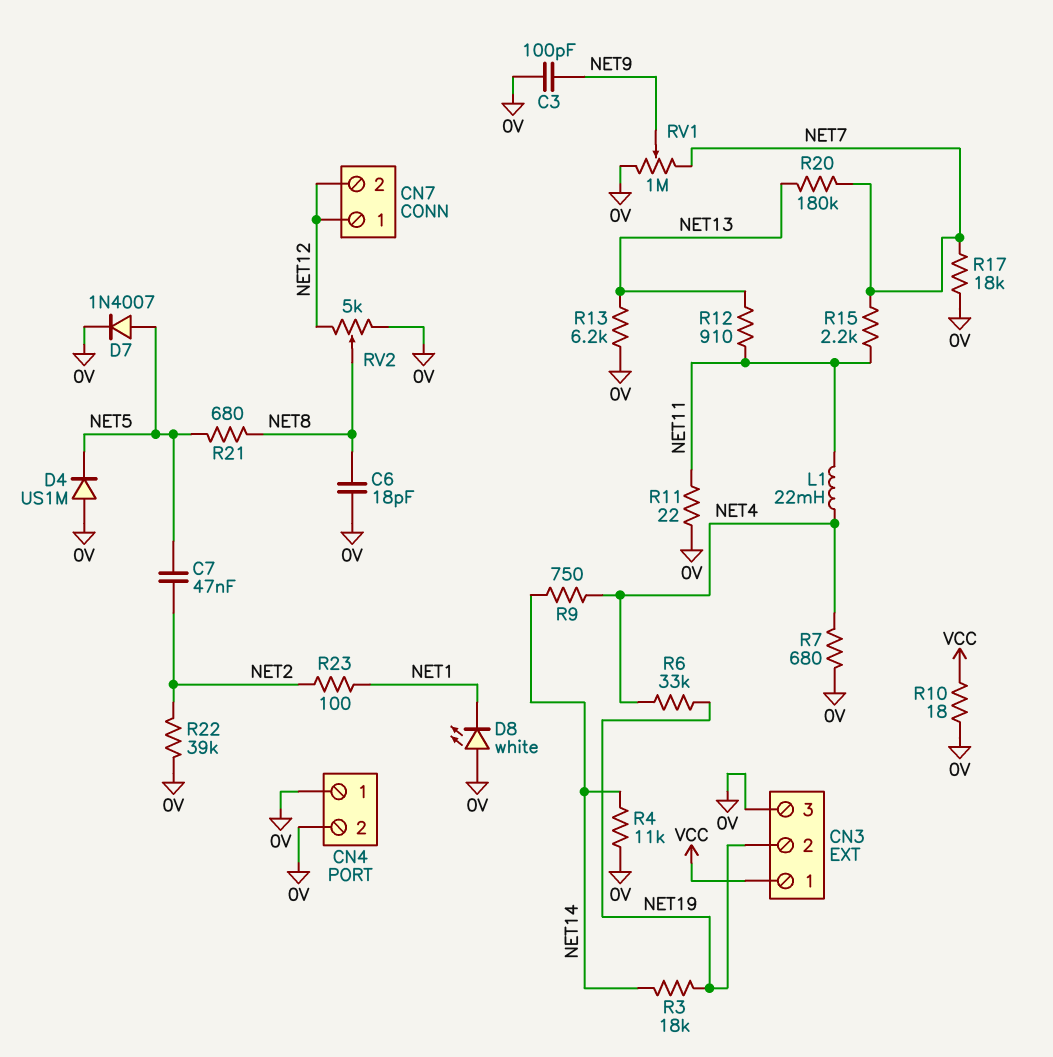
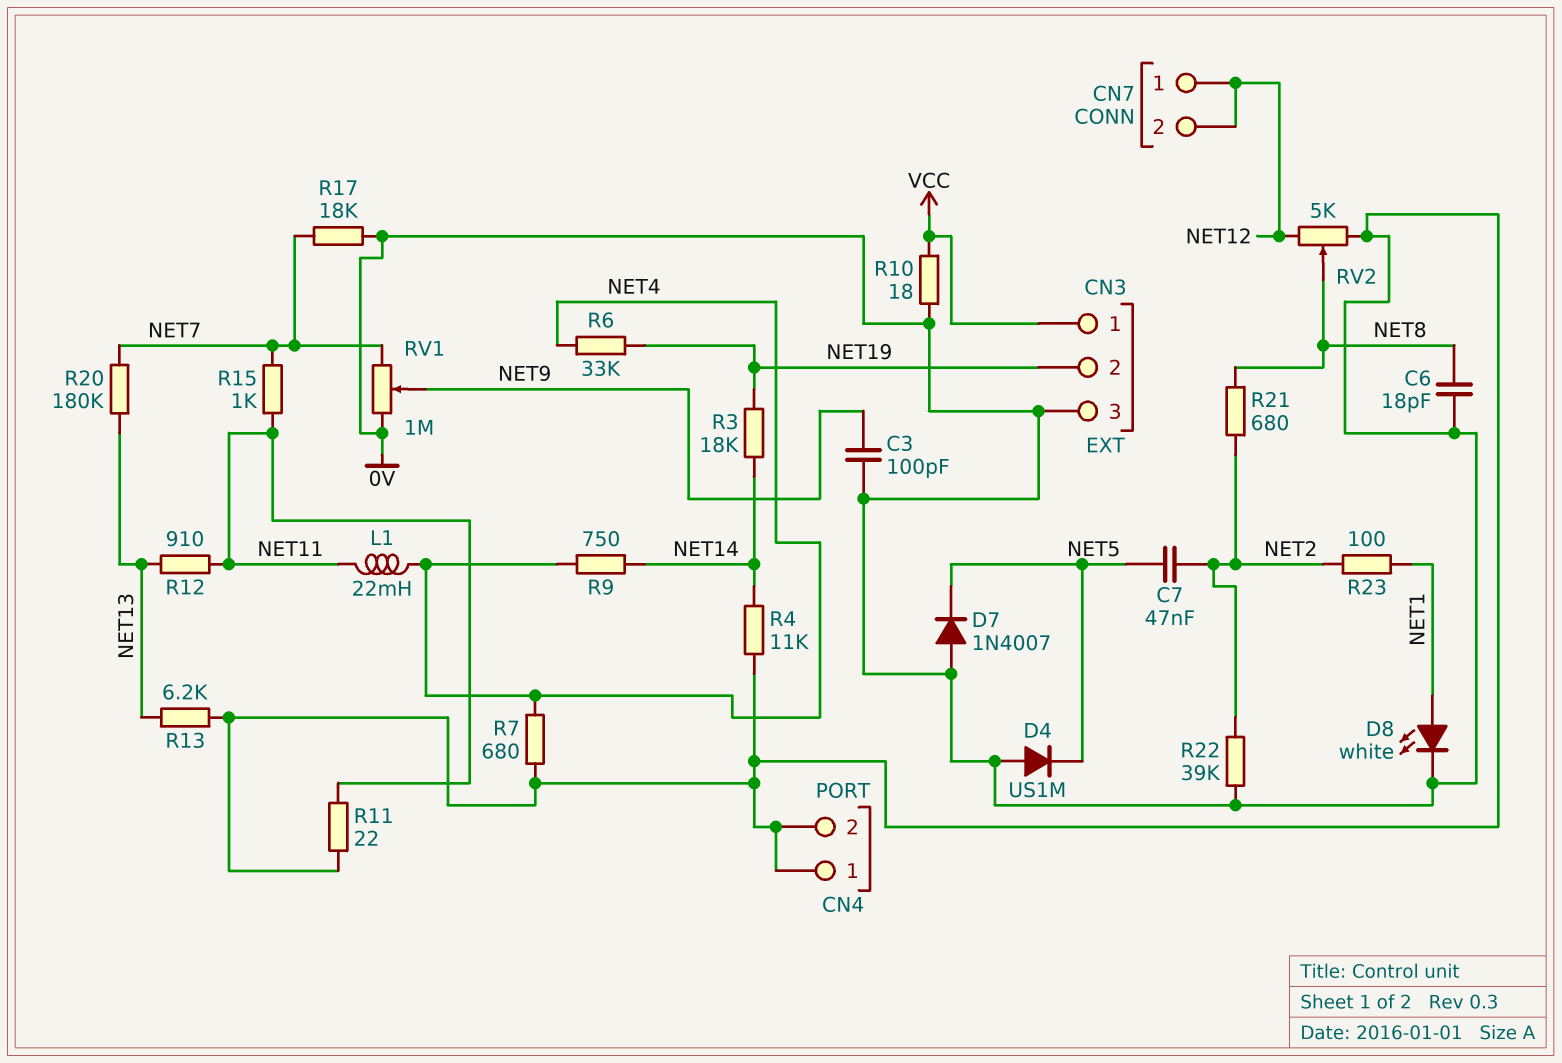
D7: diode 1N4007 (A NET5, K 0V) -> diode 1N4007 (A 0V, K NET5)
D8: LED white (A 0V, K NET1) -> LED white (A NET1, K 0V)
R15: 2.2k (NET7, NET11) -> 1k (NET7, NET11)
R21: 680 (NET5, NET8) -> 680 (NET2, NET8)

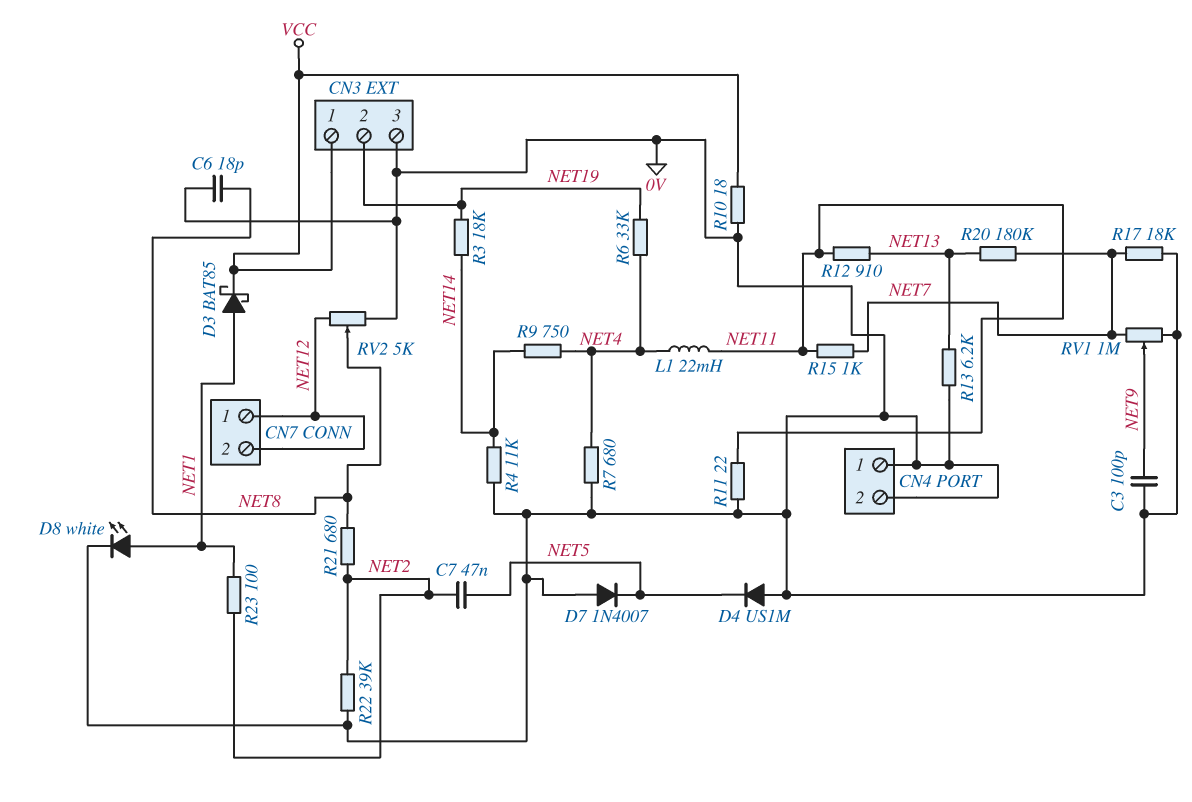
D3: none -> schottky BAT85 (A NET1, K VCC)

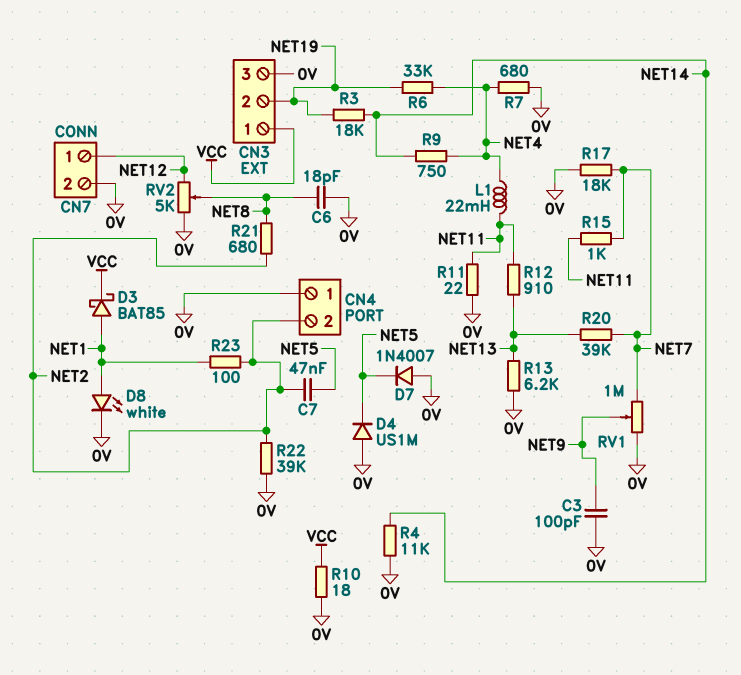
CN4 pin 2: 0V -> NET2
CN7 pin 2: NET12 -> 0V
R20: 180k (NET7, NET13) -> 39k (NET7, NET13)

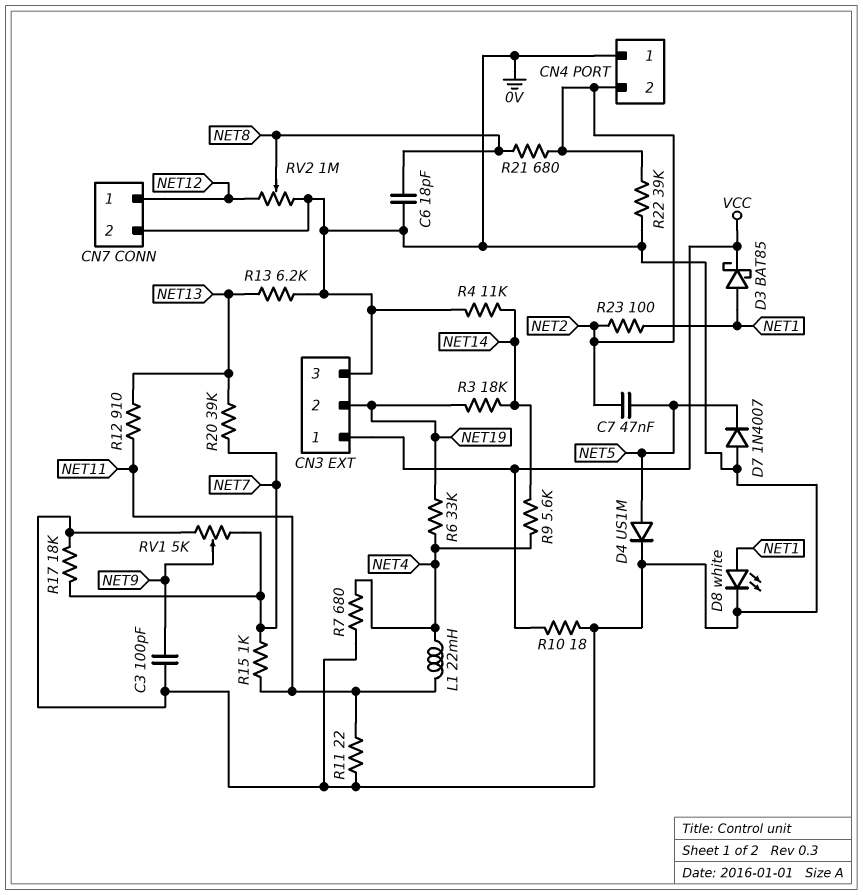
D4: diode US1M (A 0V, K NET5) -> diode US1M (A NET5, K 0V)
R9: 750 (NET4, NET14) -> 5.6k (NET4, NET14)
RV1: 1M (0V, NET7, wiper NET9) -> 5k (0V, NET7, wiper NET9)
RV2: 5k (0V, NET12, wiper NET8) -> 1M (0V, NET12, wiper NET8)

